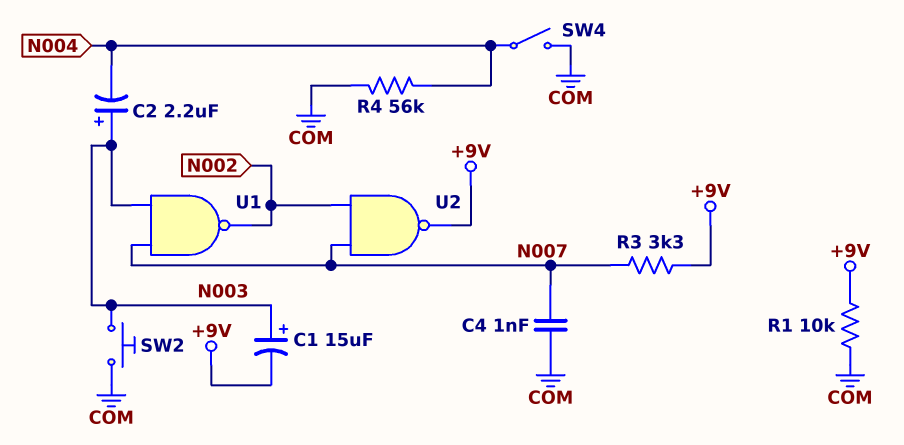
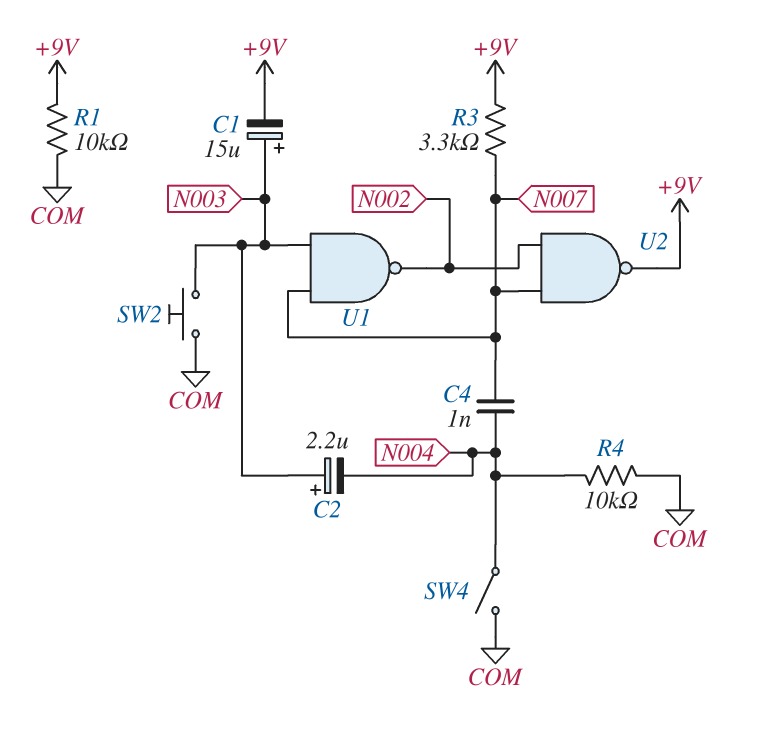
C4: 1nF (COM, N007) -> 1nF (N004, N007)
R4: 56k (COM, N004) -> 10k (COM, N004)

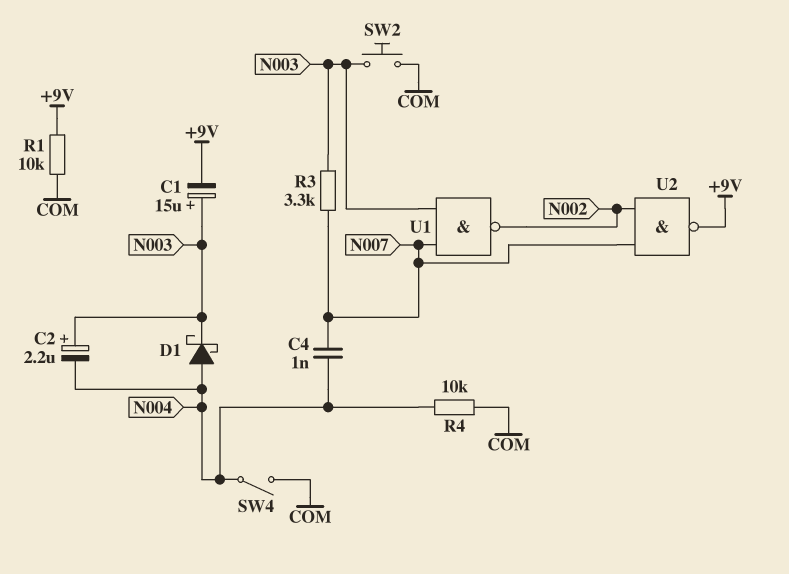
D1: none -> schottky (A N004, K N003)
R3: 3.3k (+9V, N007) -> 3.3k (N003, N007)

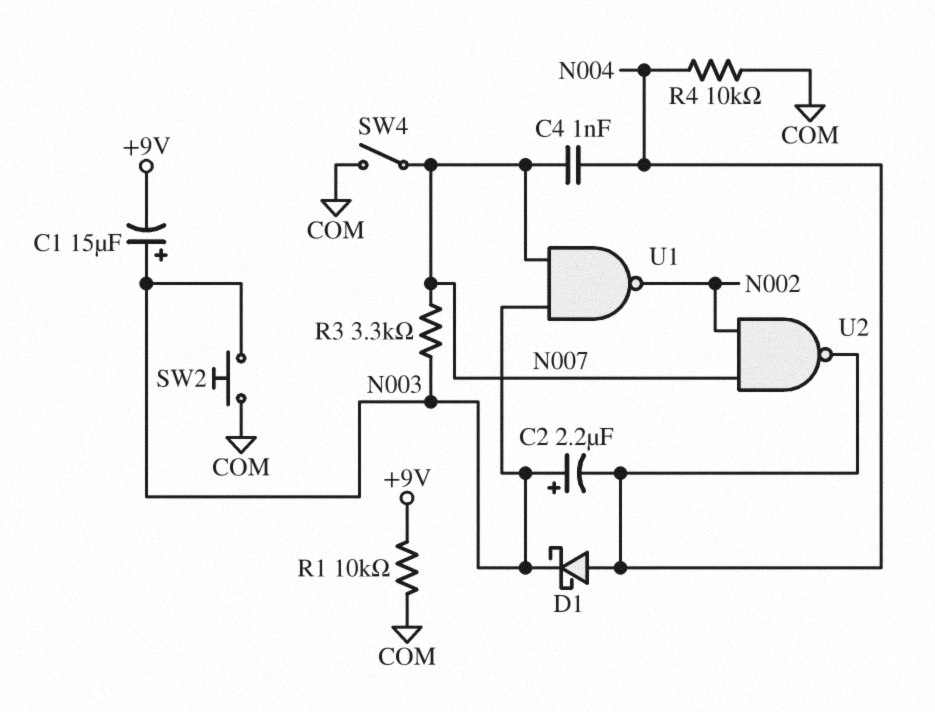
SW4: switch (COM, N004) -> switch (COM, N007)
U2: NAND (in N002, in N007, out +9V) -> NAND (in N002, in N007, out N004)

